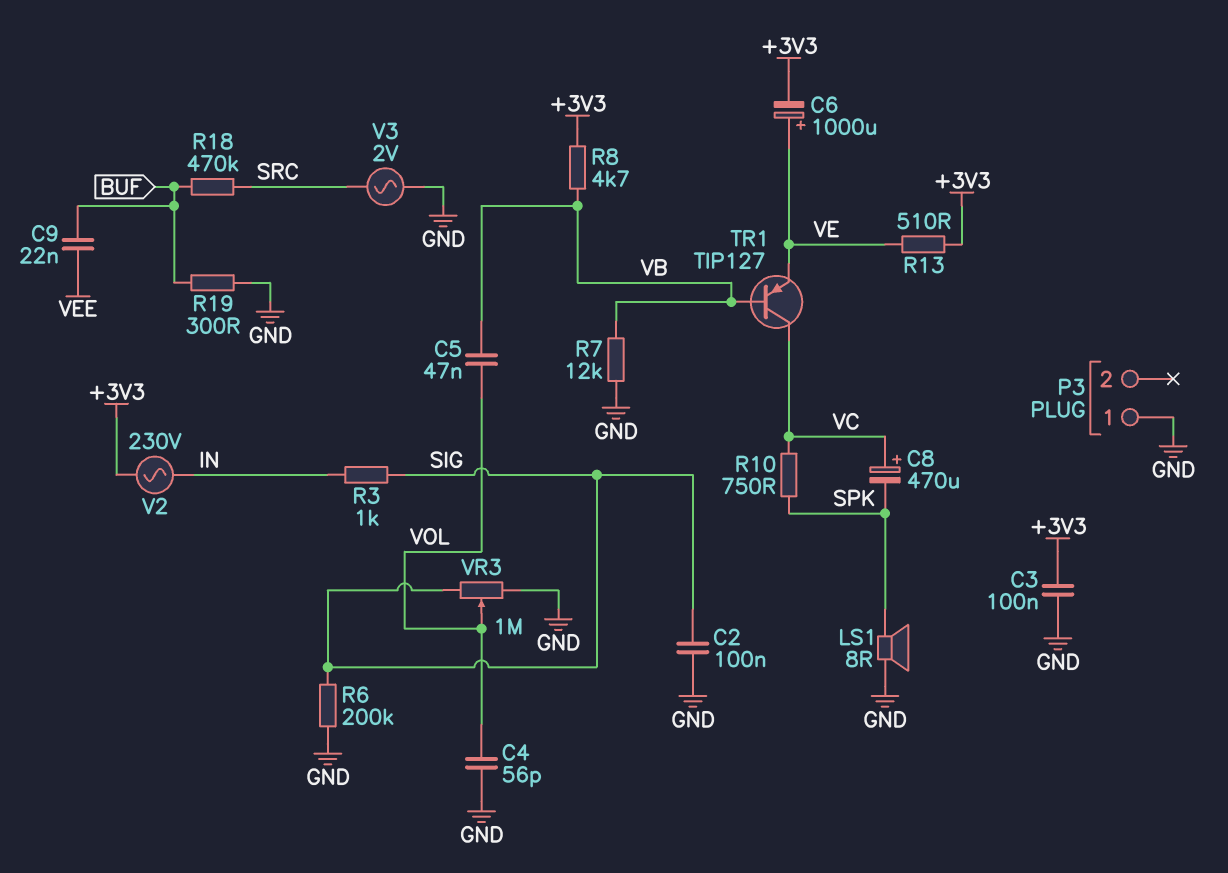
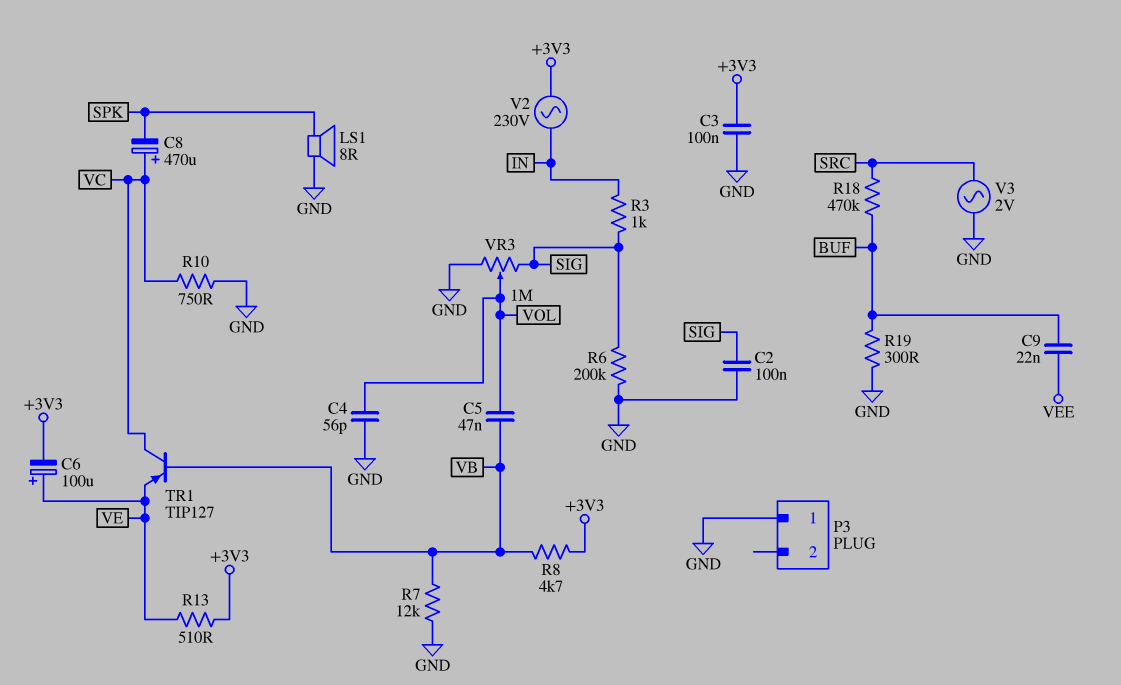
C6: 1000uF (plus VE, minus +3V3) -> 100uF (plus VE, minus +3V3)
R10: 750 (SPK, VC) -> 750 (GND, VC)

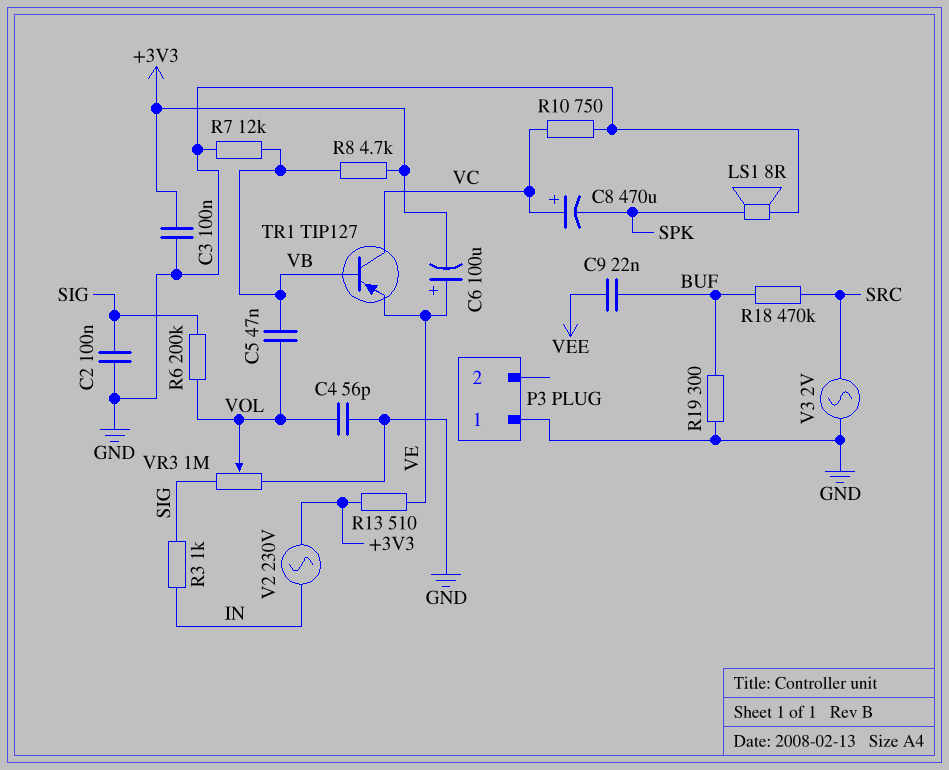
R6: 200k (GND, SIG) -> 200k (SIG, VOL)

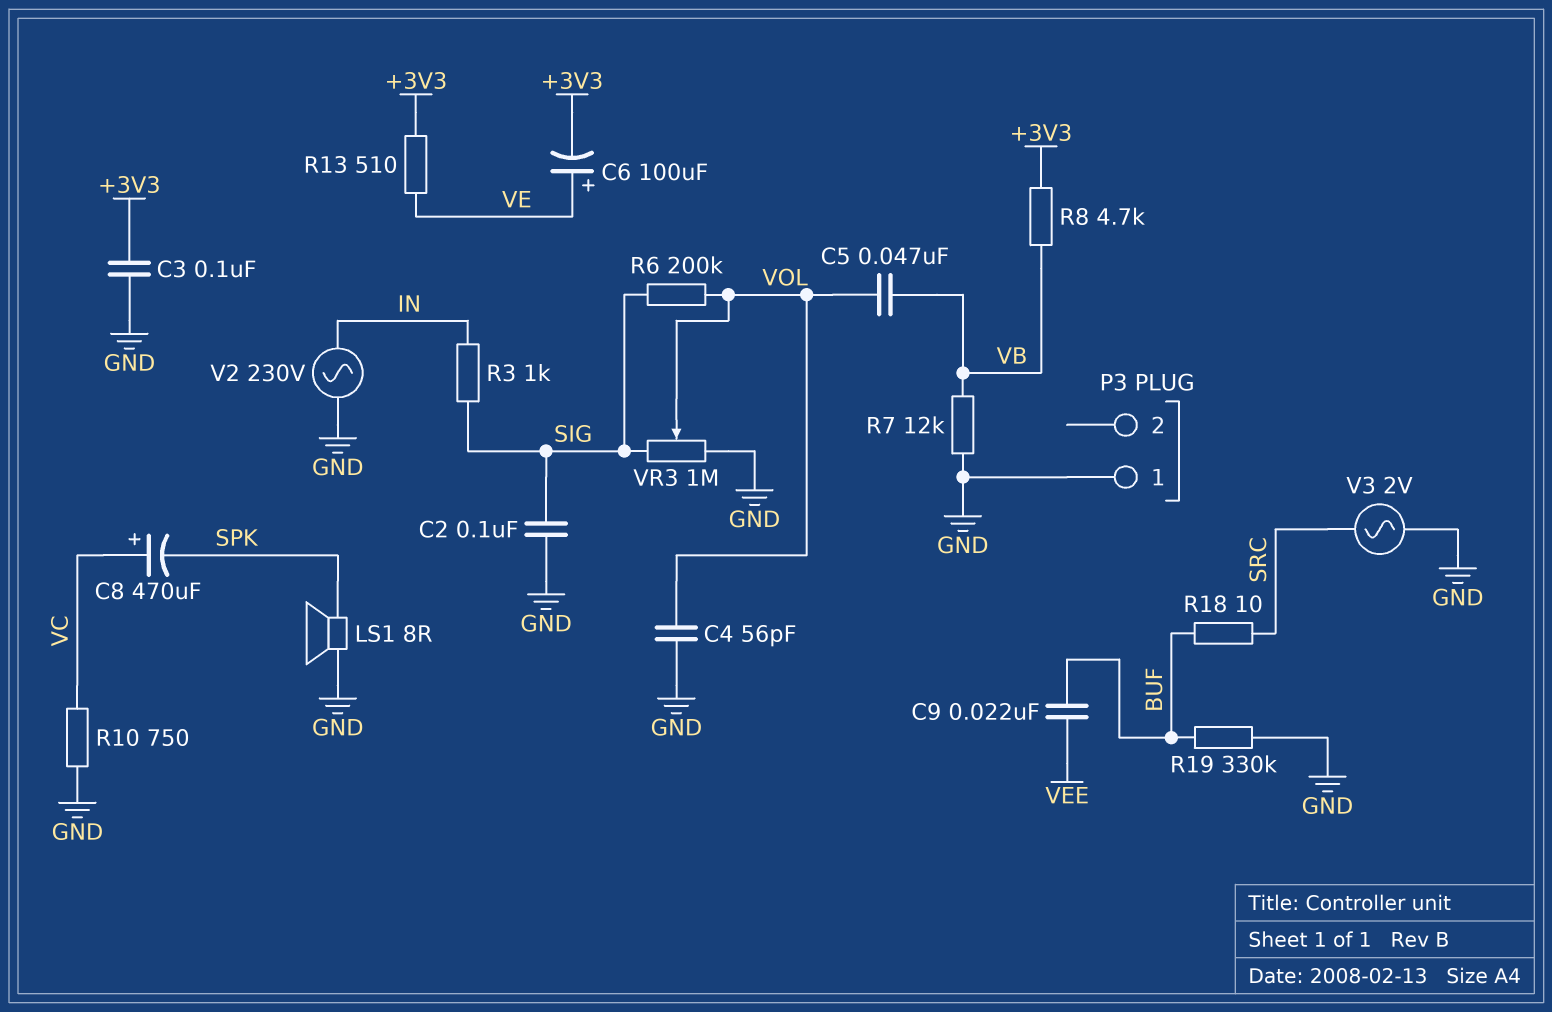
R18: 470k (BUF, SRC) -> 10 (BUF, SRC)
R19: 300 (BUF, GND) -> 330k (BUF, GND)
TR1: PNP TIP127 (B VB, C VC, E VE) -> none
V2: AC 230V (+3V3, IN) -> AC 230V (GND, IN)

